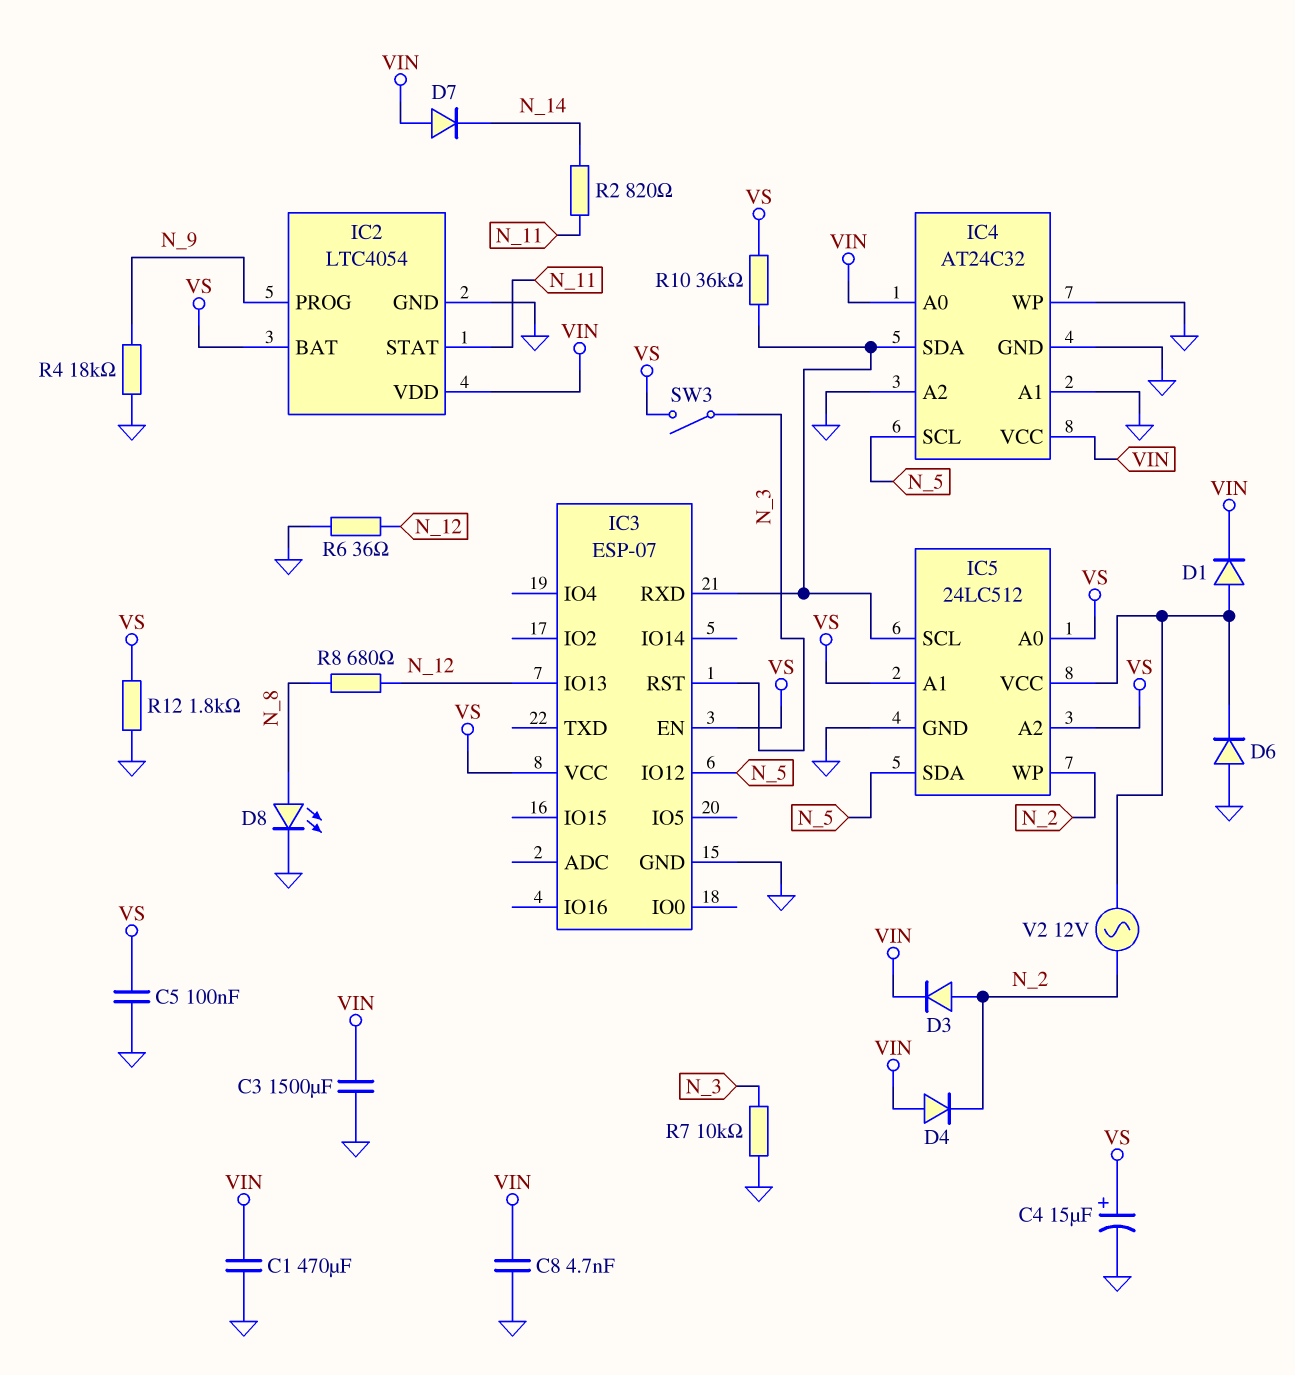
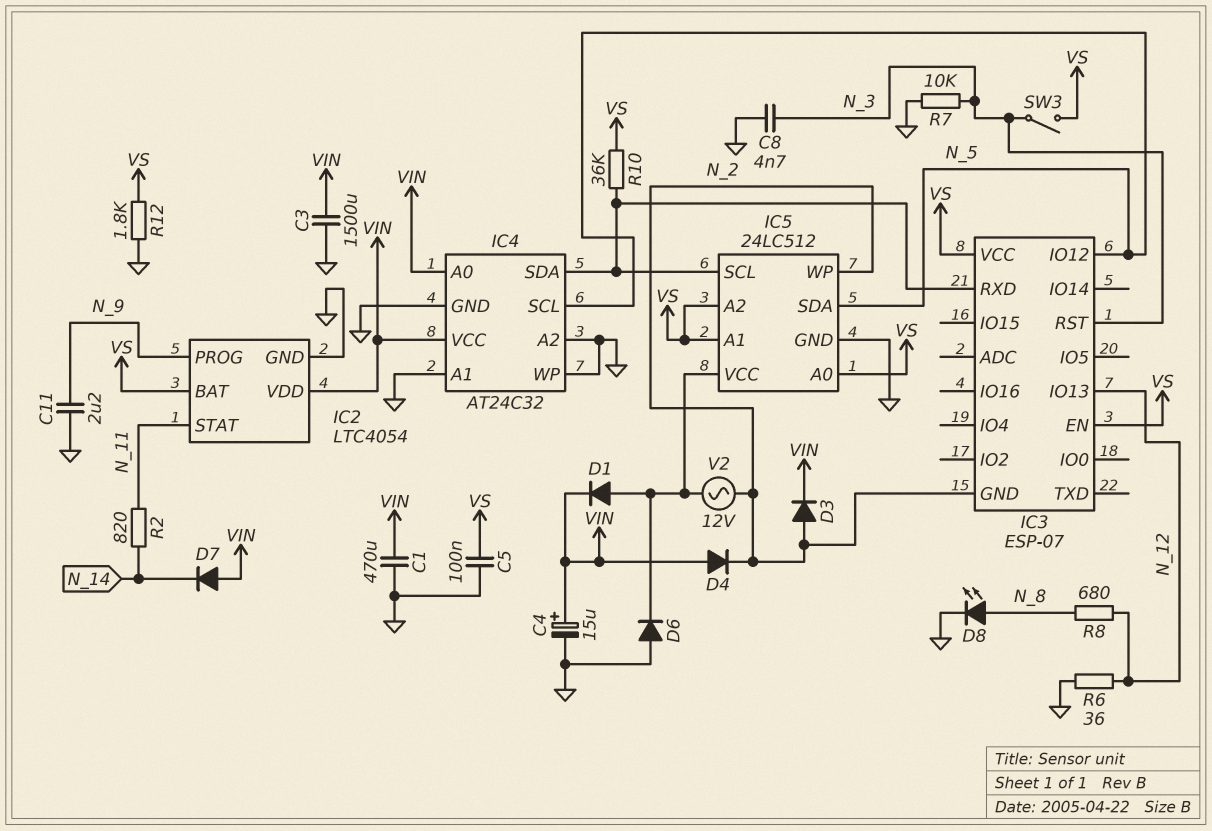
C4: 15uF (plus VS, minus GND) -> 15uF (plus VIN, minus GND)
C8: 4.7nF (GND, VIN) -> 4.7nF (GND, N_3)
C11: none -> 2.2uF (GND, N_9)
IC3 pin GND: GND -> N_2
R4: 18k (GND, N_9) -> none

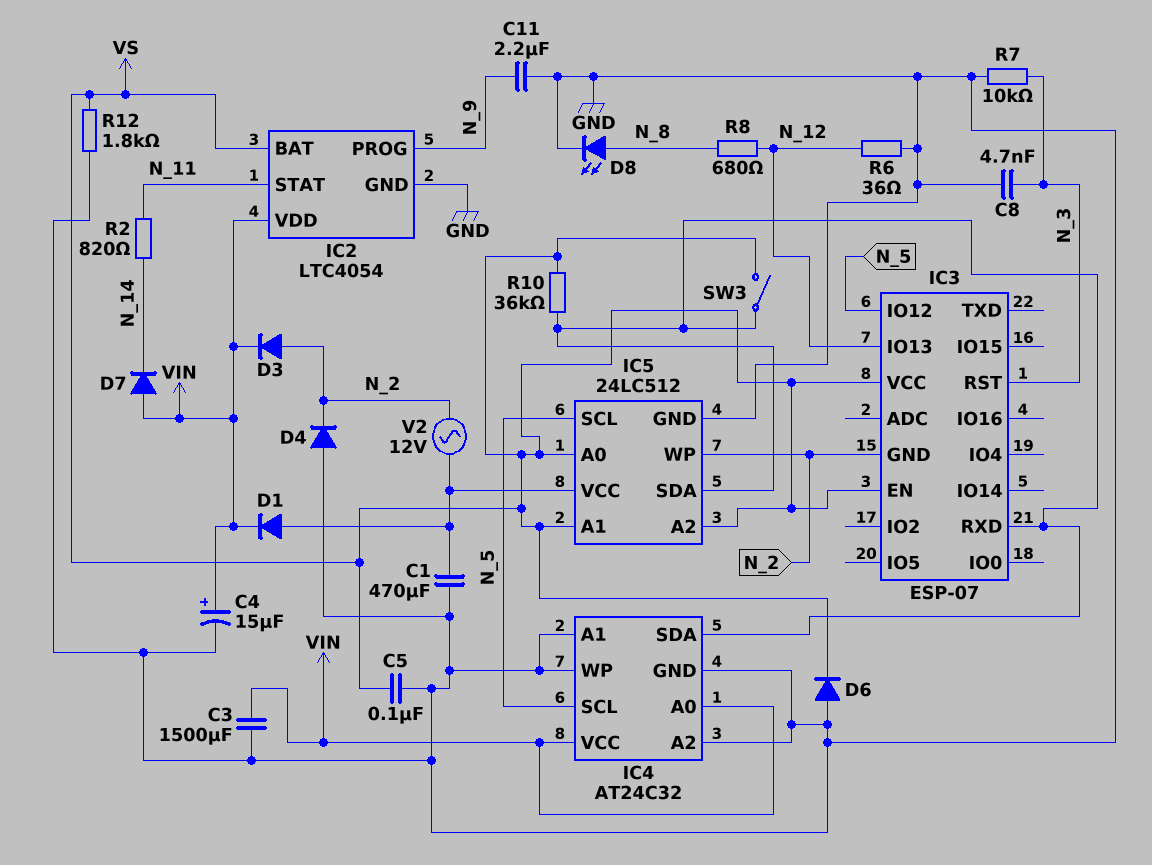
C1: 470uF (GND, VIN) -> 470uF (GND, IC5/VCC)
D4: diode (A VIN, K N_2) -> diode (A GND, K N_2)
D6: diode (A GND, K IC5/VCC) -> diode (A GND, K VS)
IC5 pin SCL: IC3/RXD -> N_5
IC5 pin SDA: N_5 -> IC3/RXD
SW3: switch (N_3, VS) -> switch (IC3/RXD, VS)

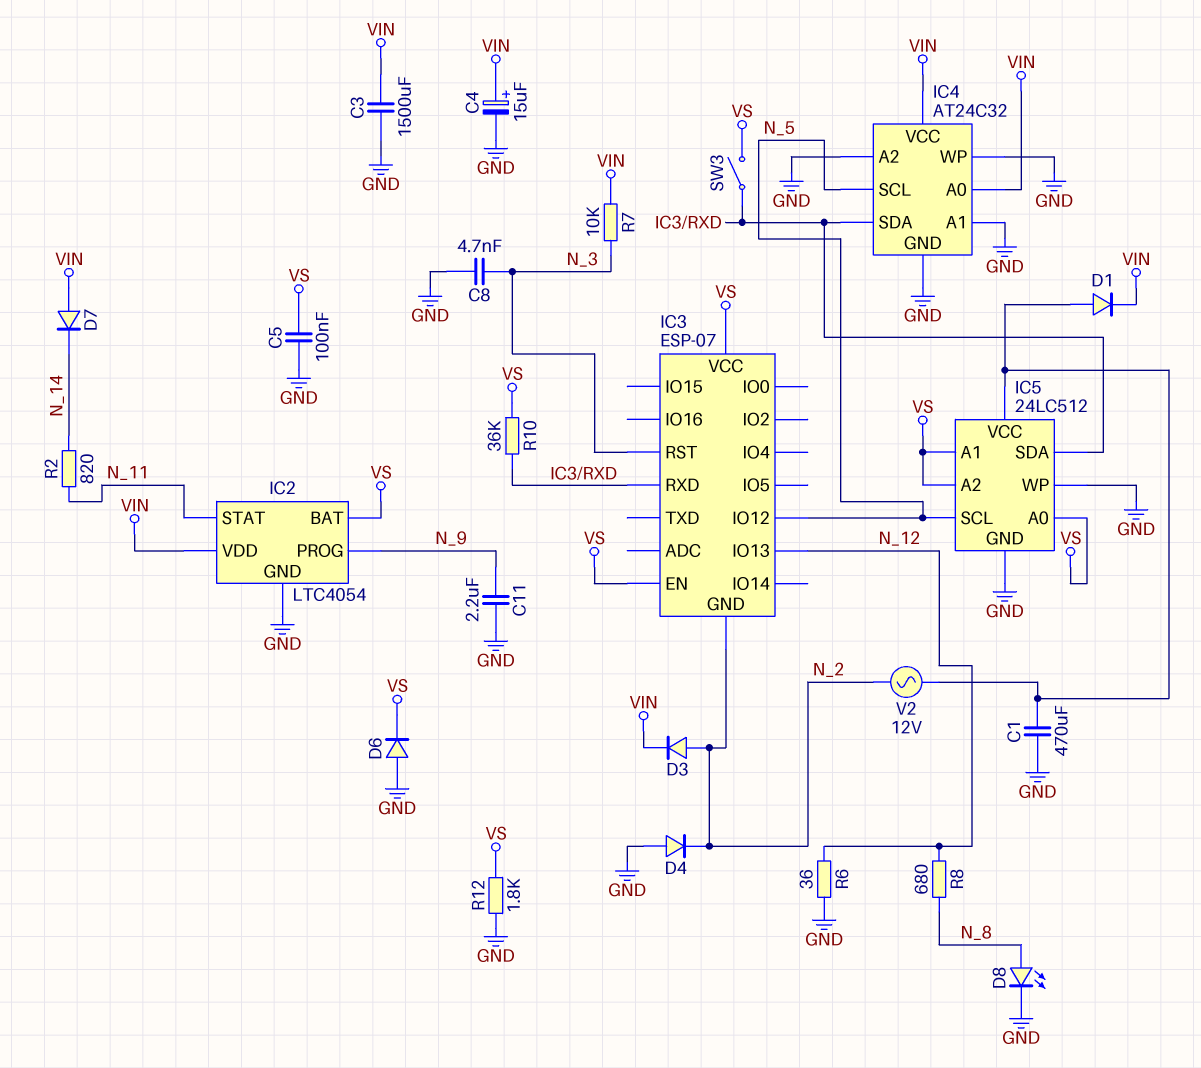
IC5 pin WP: N_2 -> GND
R7: 10k (GND, N_3) -> 10k (N_3, VIN)

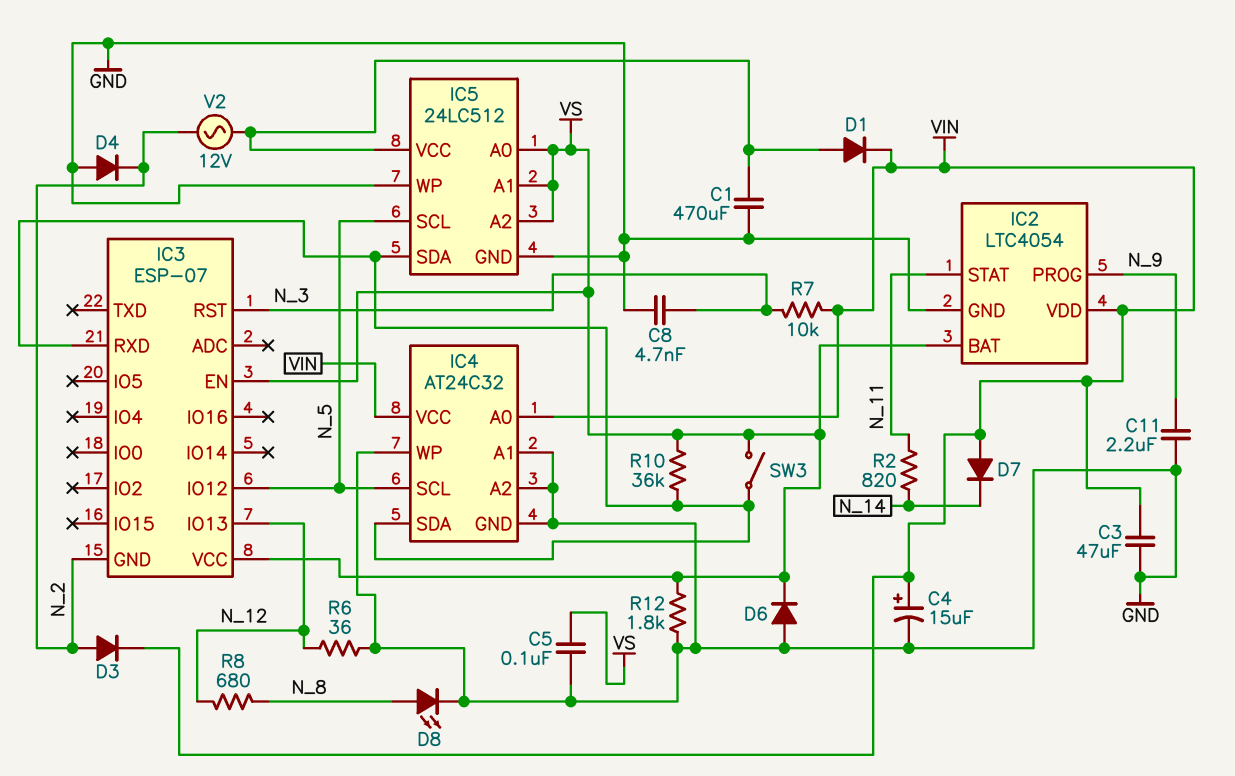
C3: 1500uF (GND, VIN) -> 47uF (GND, VIN)

